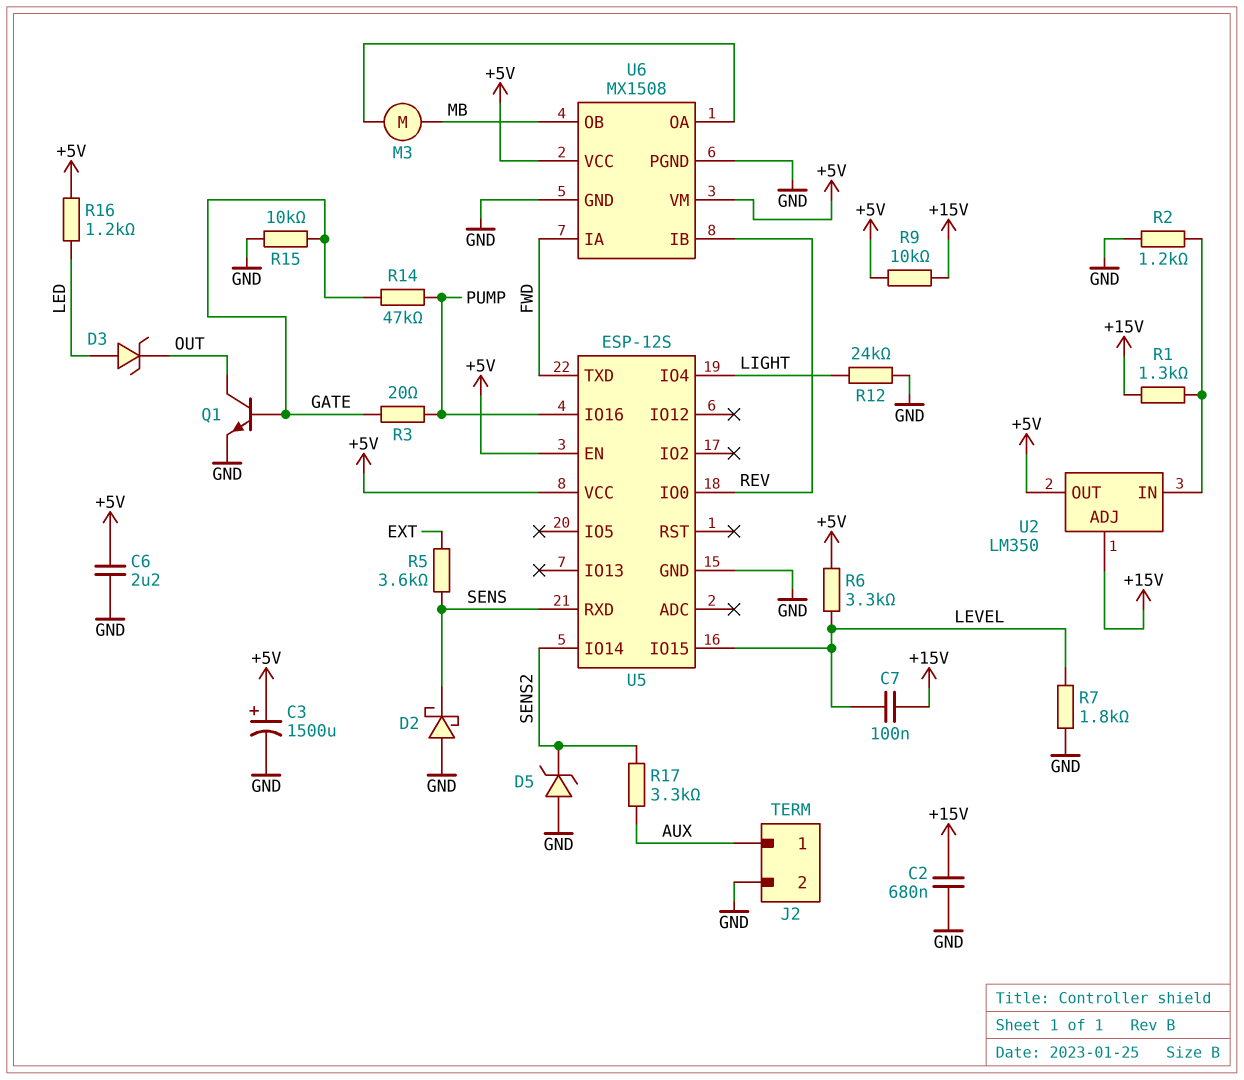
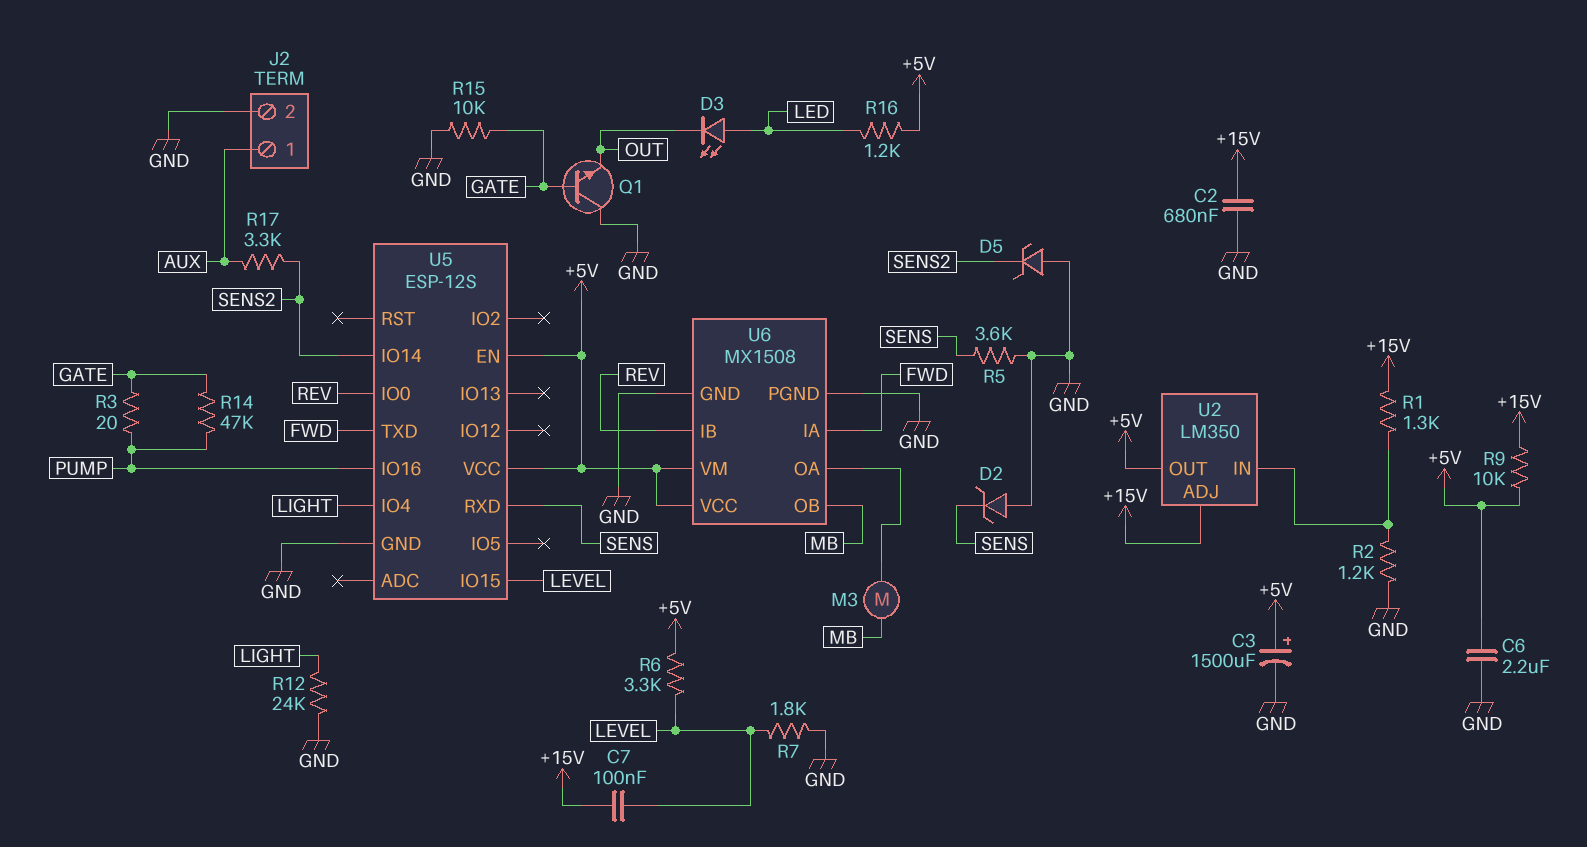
D2: schottky (A GND, K SENS) -> zener (A GND, K SENS)
D3: zener (A LED, K OUT) -> LED (A LED, K OUT)
Q1: NPN (B GATE, C OUT, E GND) -> NPN (B GATE, C GND, E OUT)
R5: 3.6k (EXT, SENS) -> 3.6k (GND, SENS)

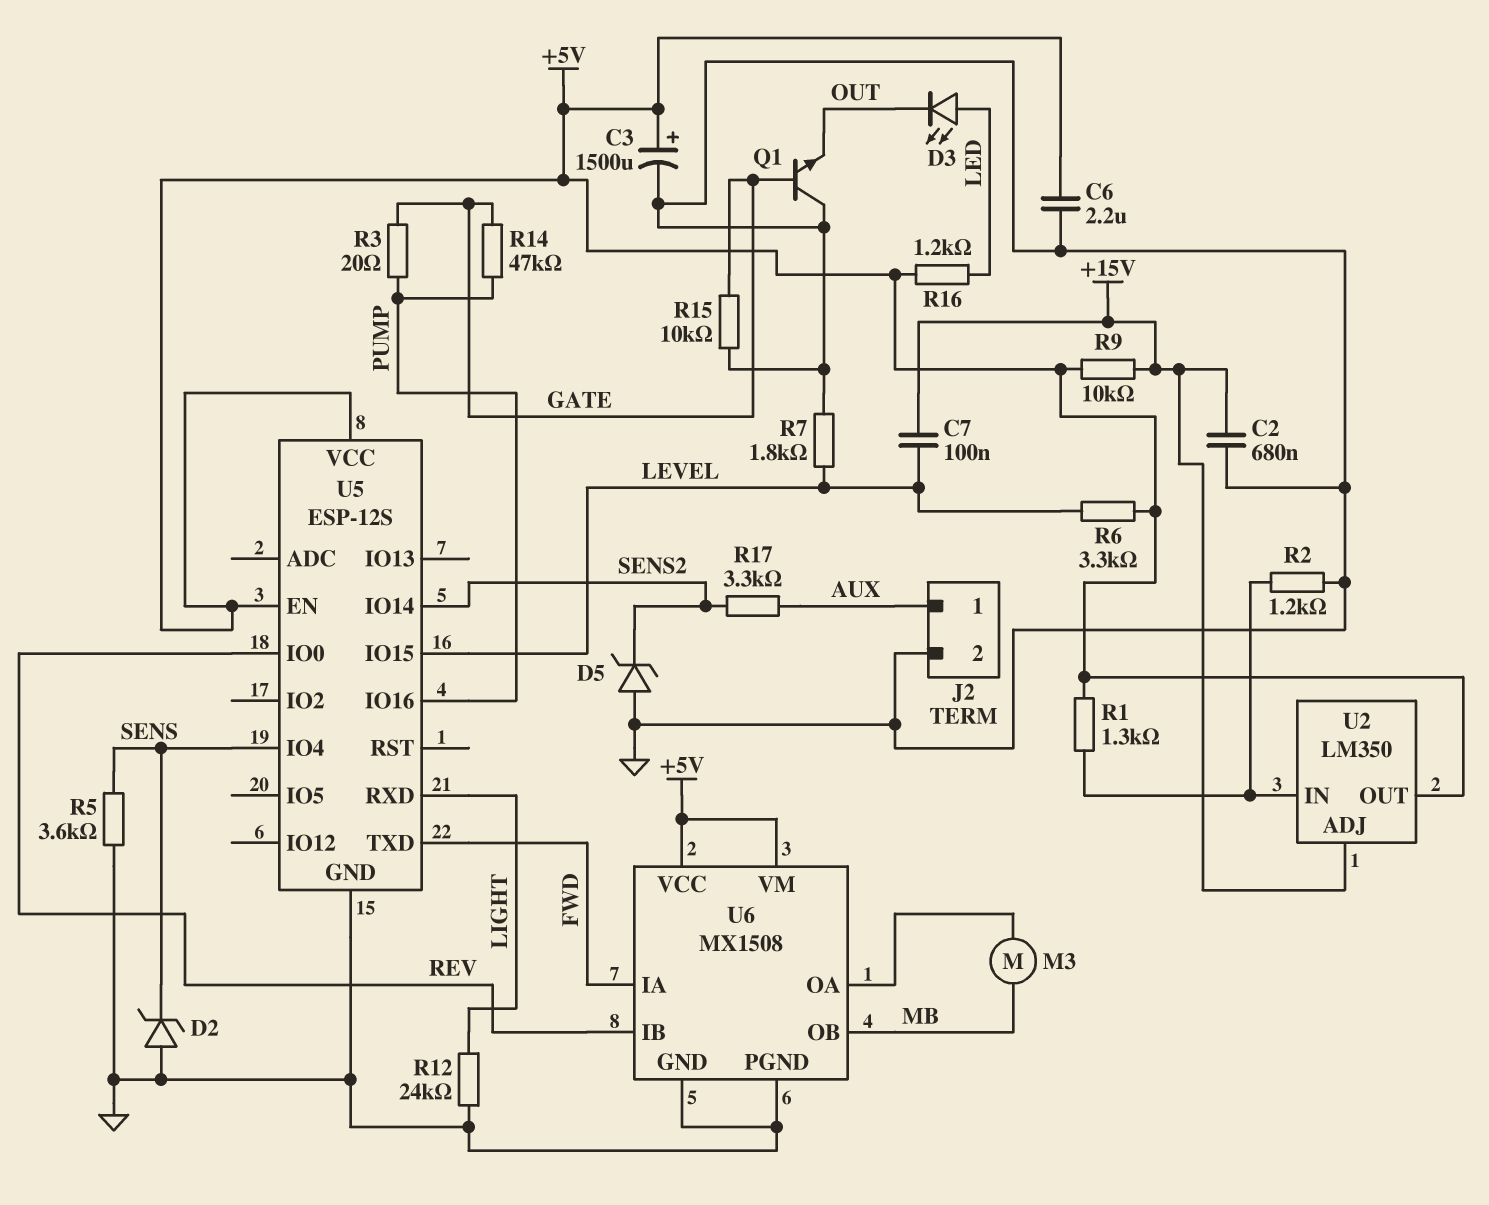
R1: 1.3k (+15V, U2/IN) -> 1.3k (+5V, U2/IN)
U5 pin IO4: LIGHT -> SENS
U5 pin RXD: SENS -> LIGHT

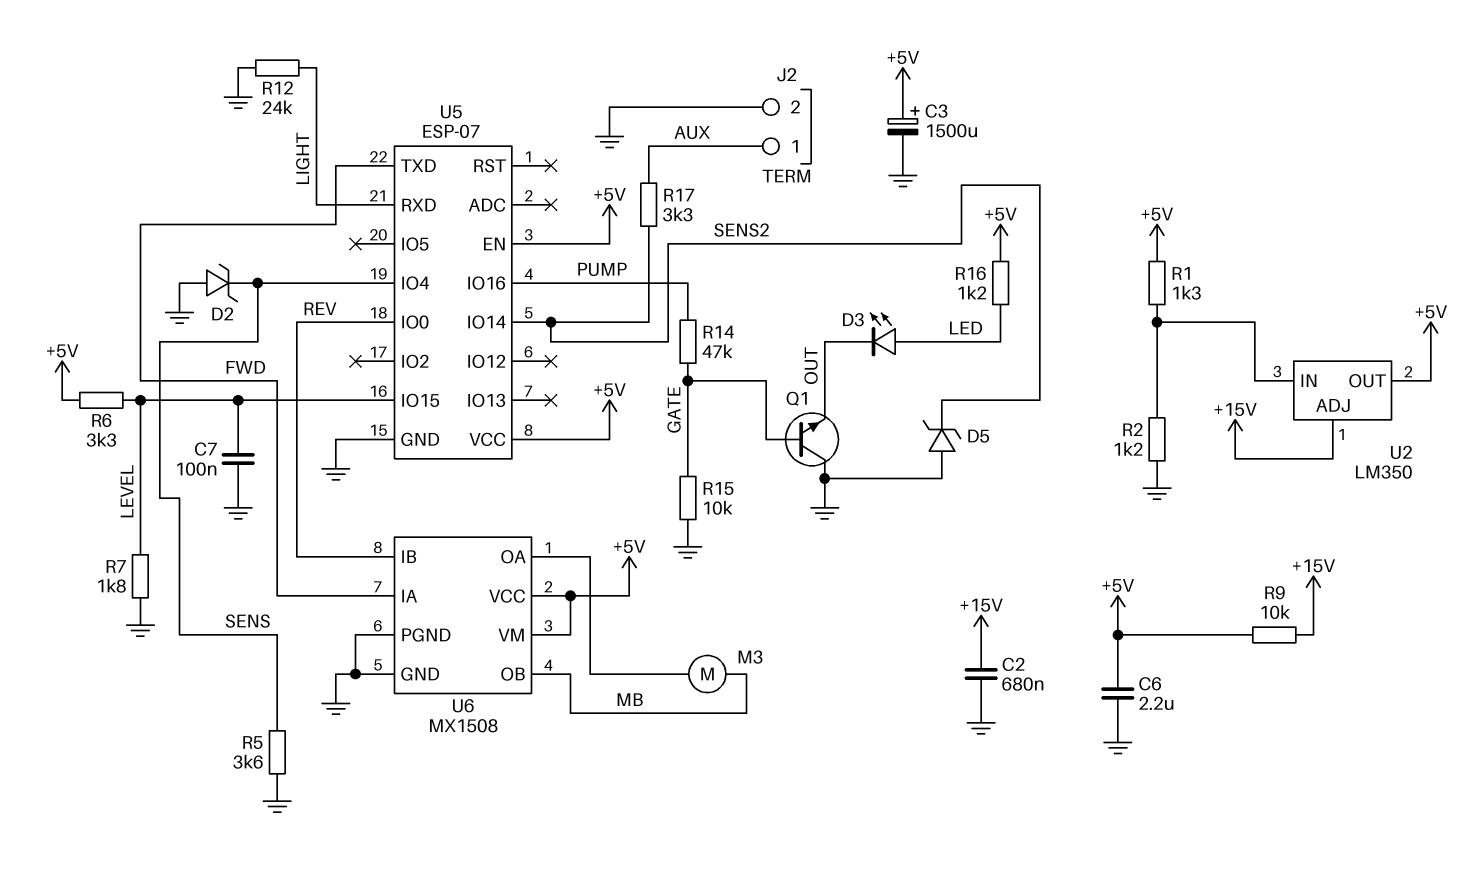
C7: 100nF (+15V, LEVEL) -> 100nF (GND, LEVEL)
R3: 20 (GATE, PUMP) -> none
U5: ESP-12S -> ESP-07

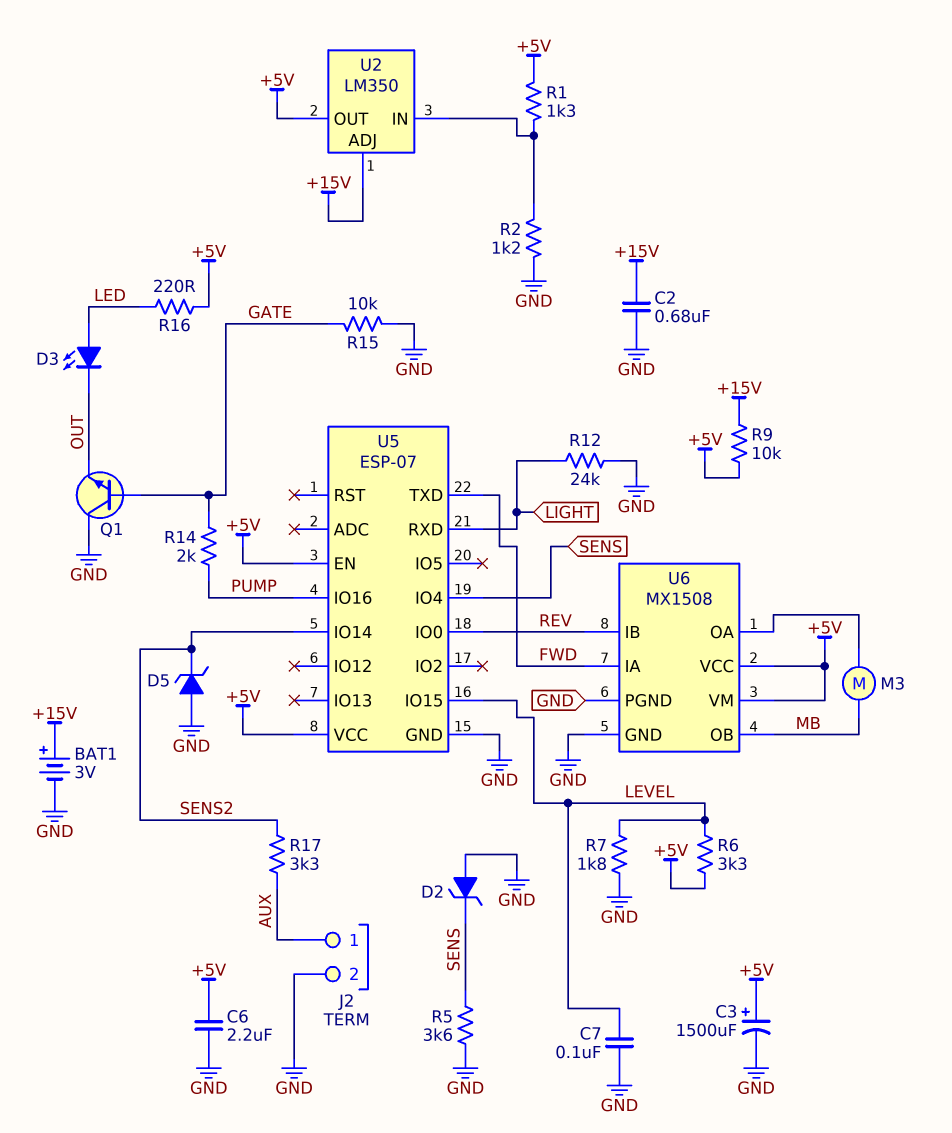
BAT1: none -> 3V (plus +15V, minus GND)
R14: 47k (GATE, PUMP) -> 2k (GATE, PUMP)
R16: 1.2k (+5V, LED) -> 220 (+5V, LED)

